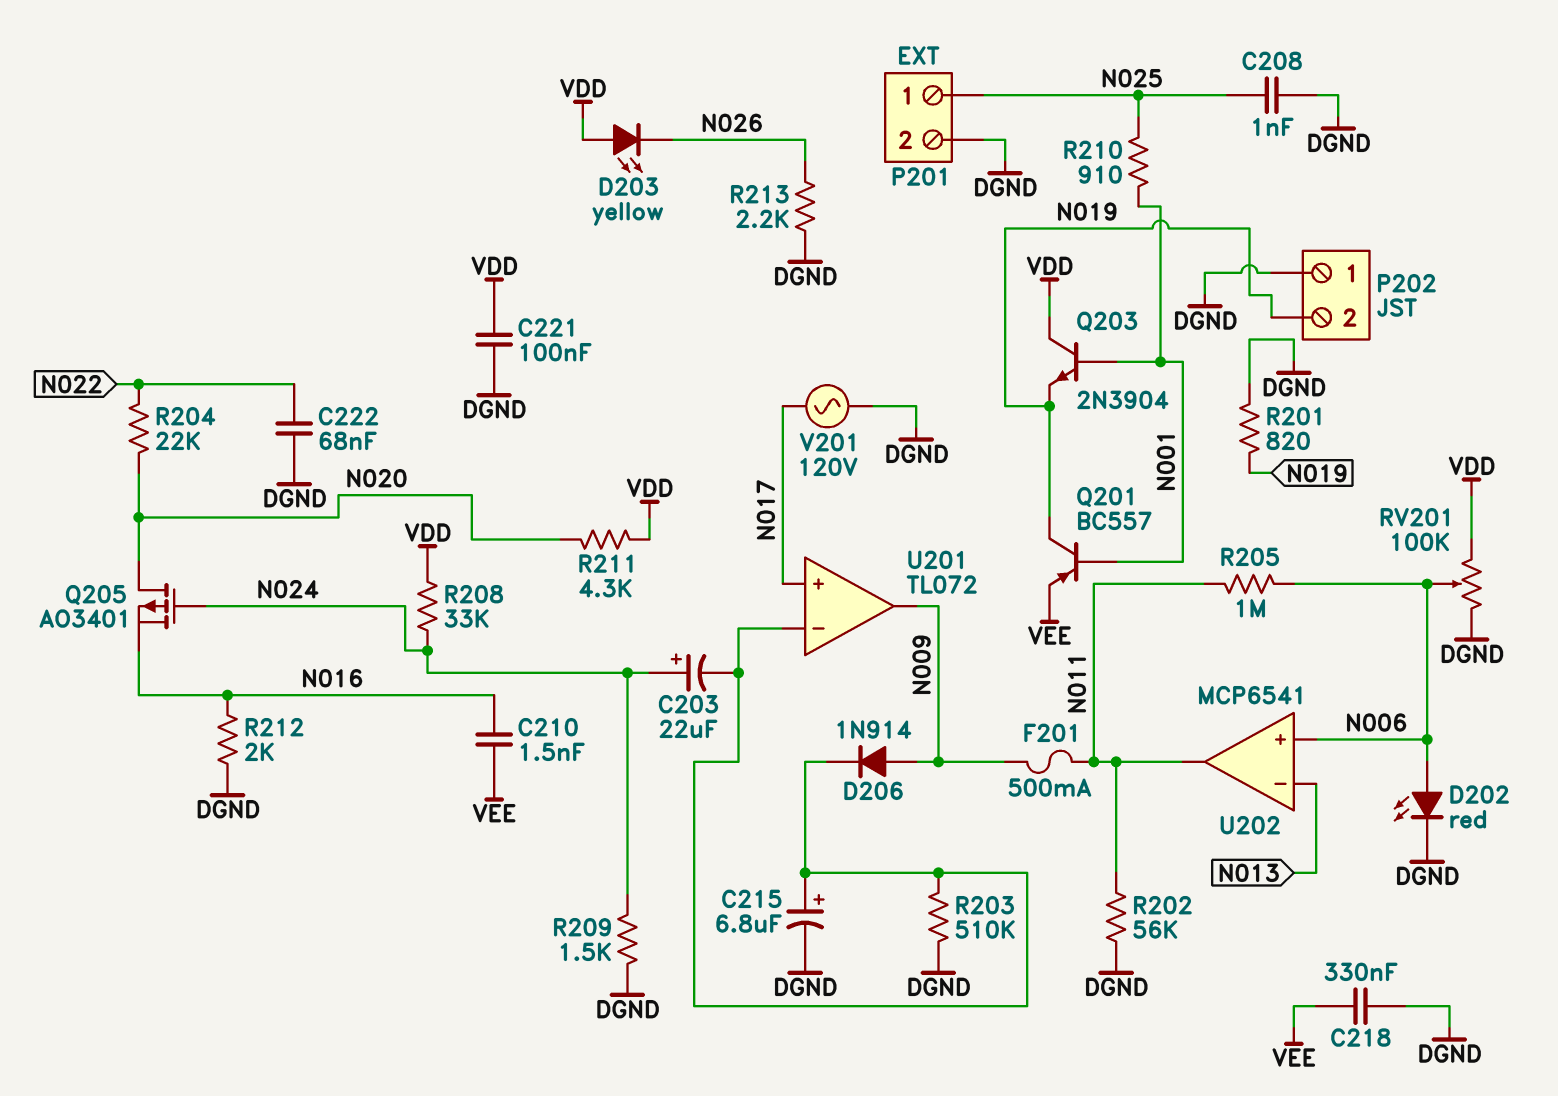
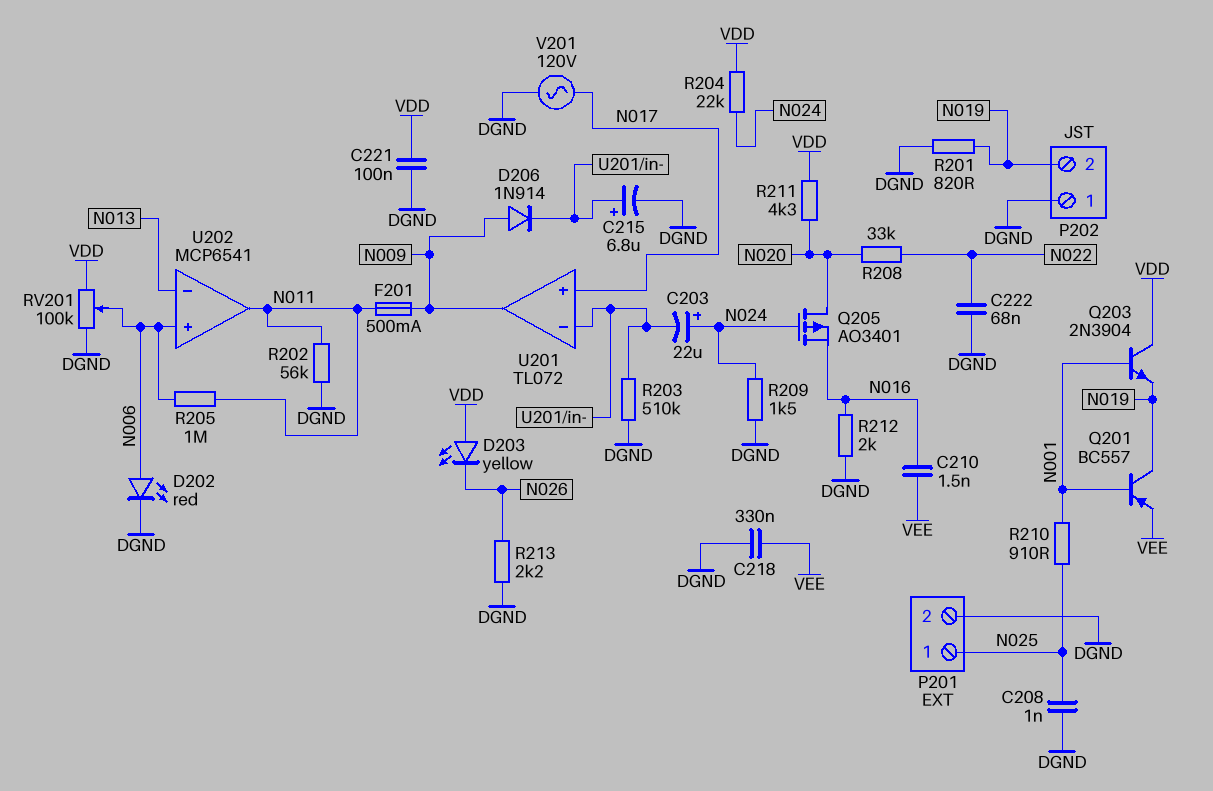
R204: 22k (N020, N022) -> 22k (N024, VDD)
R208: 33k (N024, VDD) -> 33k (N020, N022)

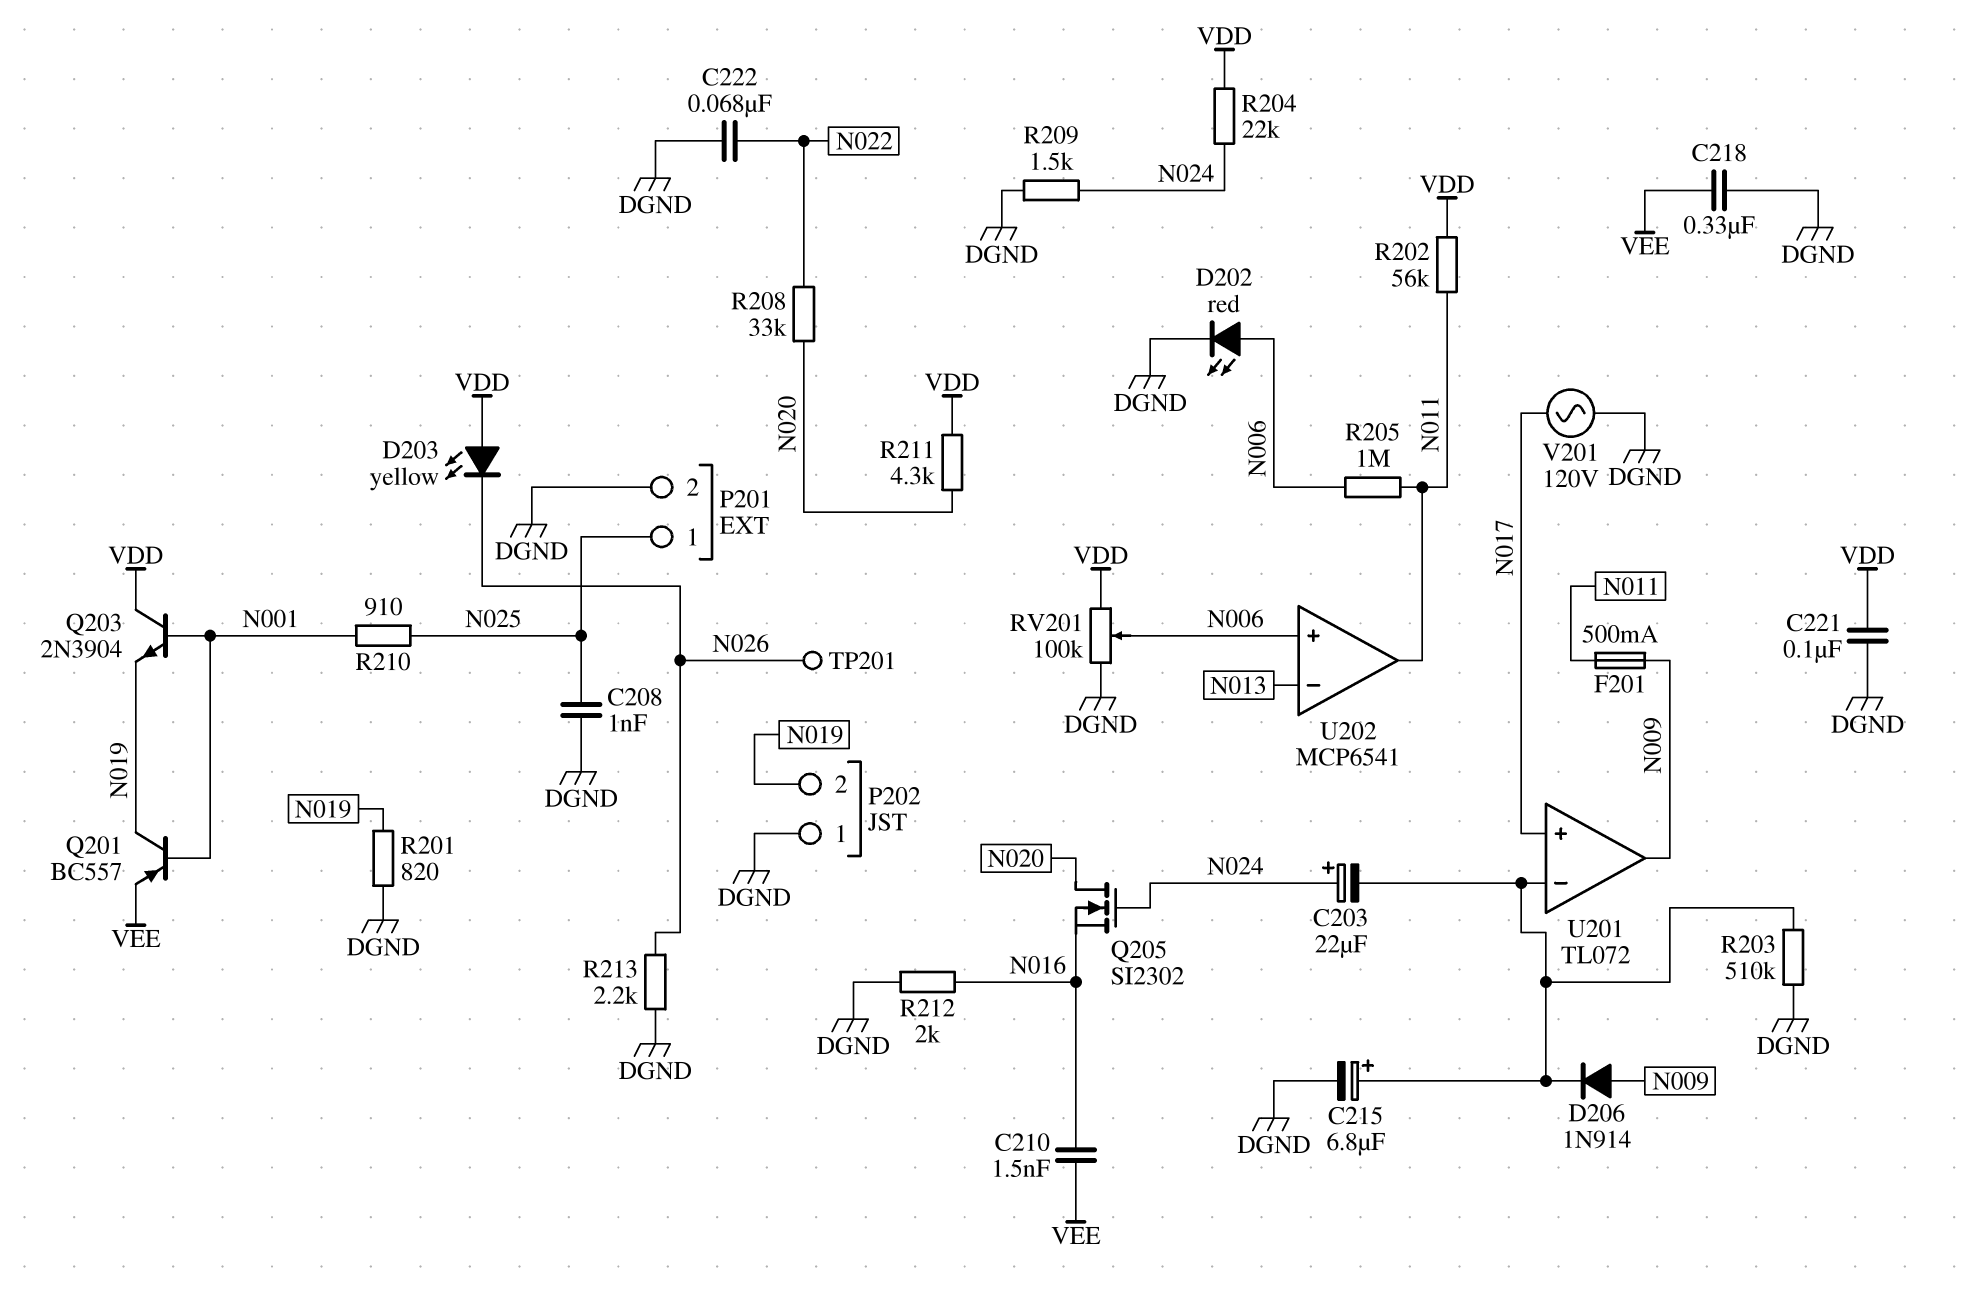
Q205: PMOS AO3401 (G N024, D N020, S N016) -> NMOS SI2302 (G N024, D N020, S N016)
R202: 56k (DGND, N011) -> 56k (N011, VDD)
TP201: none -> test point (N026)

